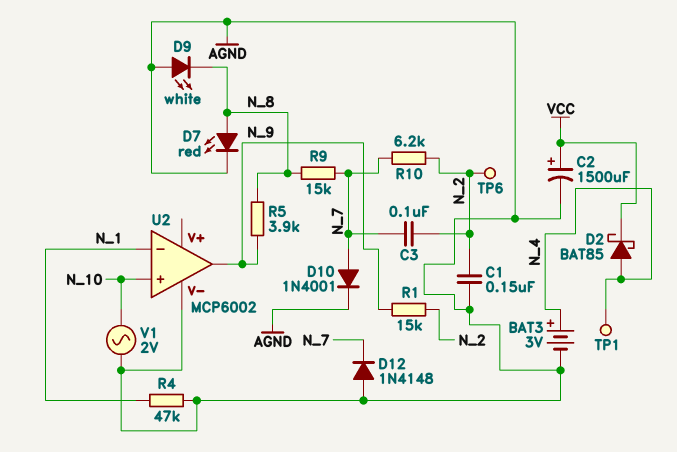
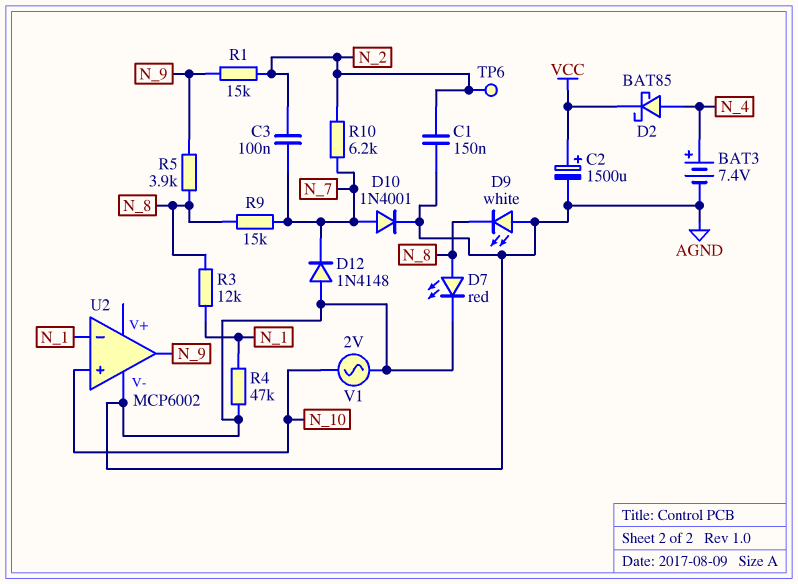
BAT3: 3V (plus N_4, minus AGND) -> 7.4V (plus N_4, minus AGND)
R3: none -> 12k (N_1, N_8)
TP1: test point (N_4) -> none

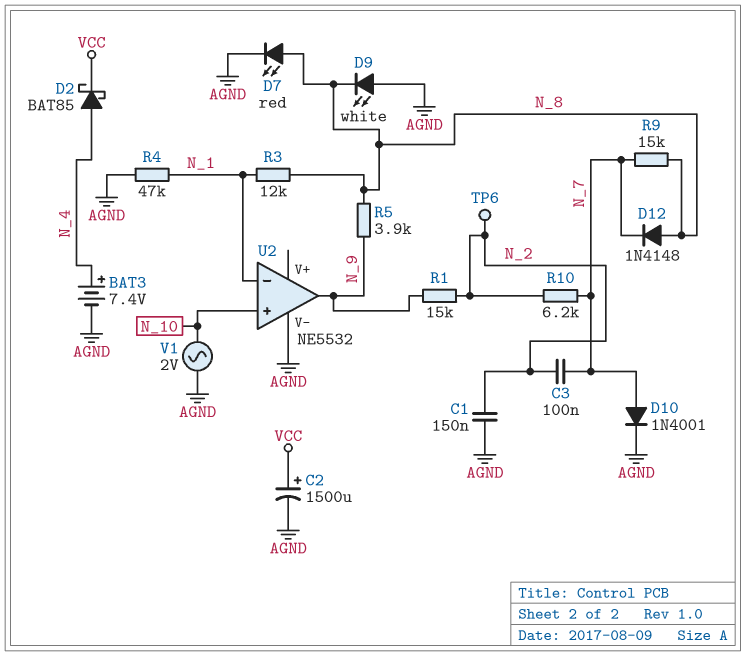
D12: diode 1N4148 (A AGND, K N_7) -> diode 1N4148 (A N_8, K N_7)
U2: MCP6002 -> NE5532

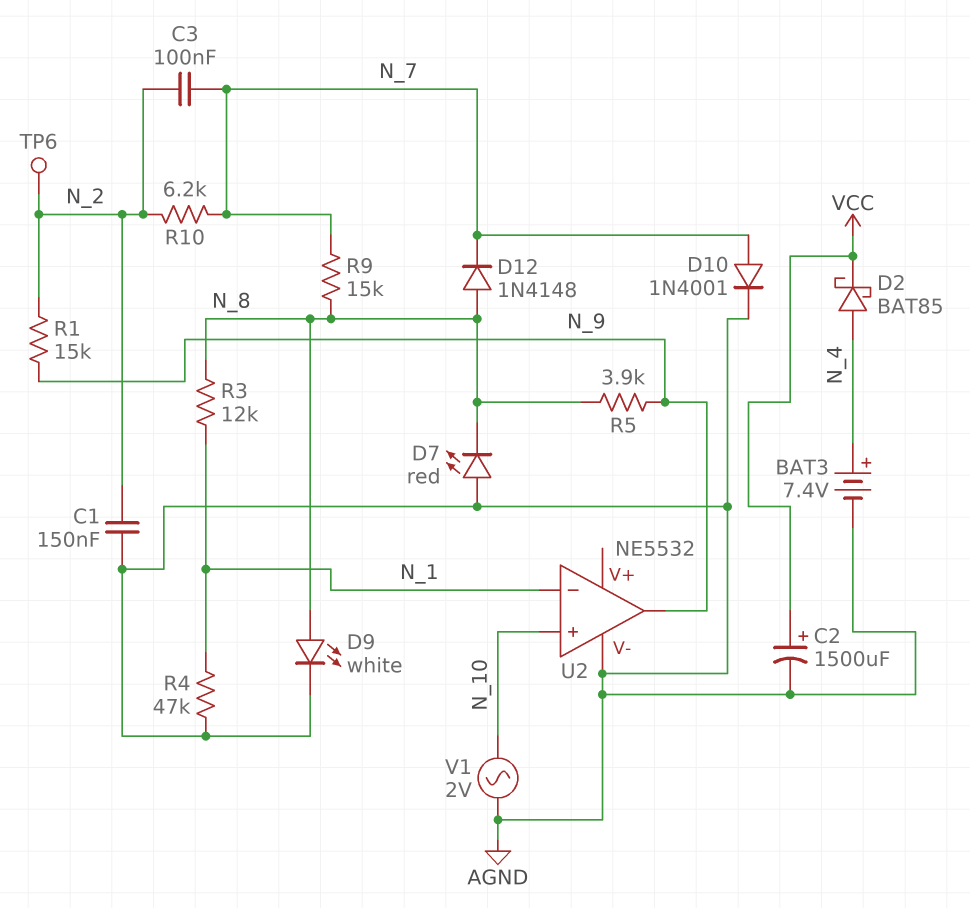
D7: LED red (A N_8, K AGND) -> LED red (A AGND, K N_8)
D9: LED white (A AGND, K N_8) -> LED white (A N_8, K AGND)

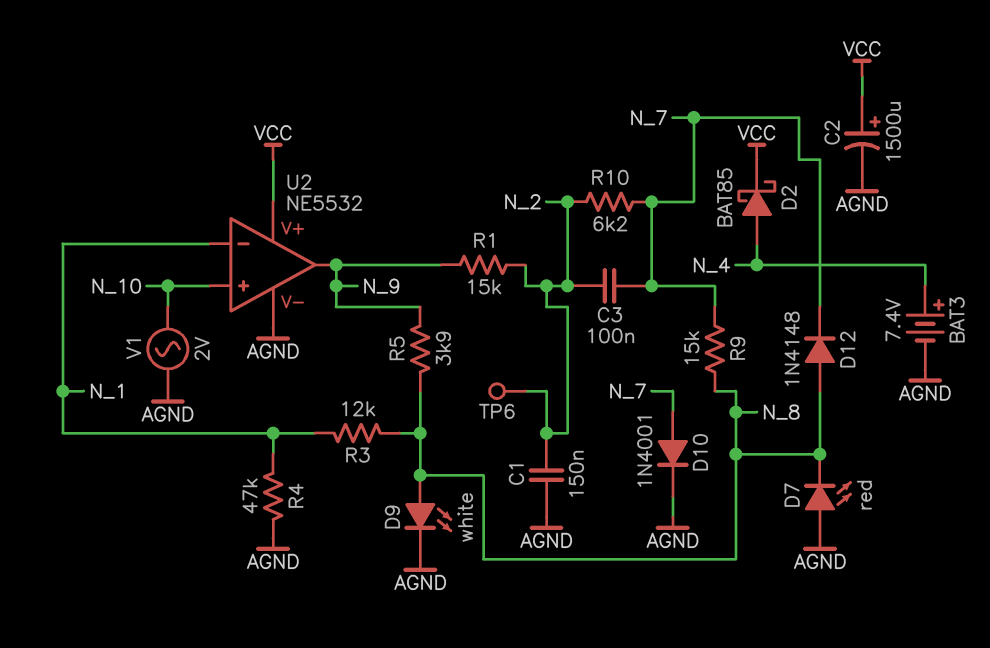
U2 pin V+: none -> VCC

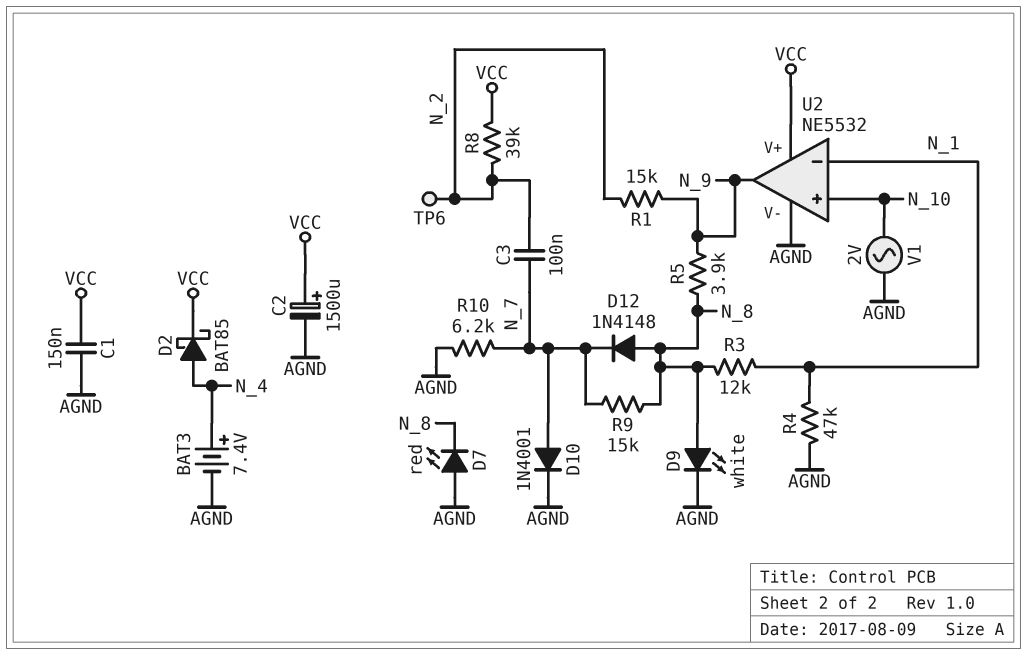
C1: 150nF (AGND, N_2) -> 150nF (AGND, VCC)
R8: none -> 39k (N_2, VCC)
R10: 6.2k (N_2, N_7) -> 6.2k (AGND, N_7)

